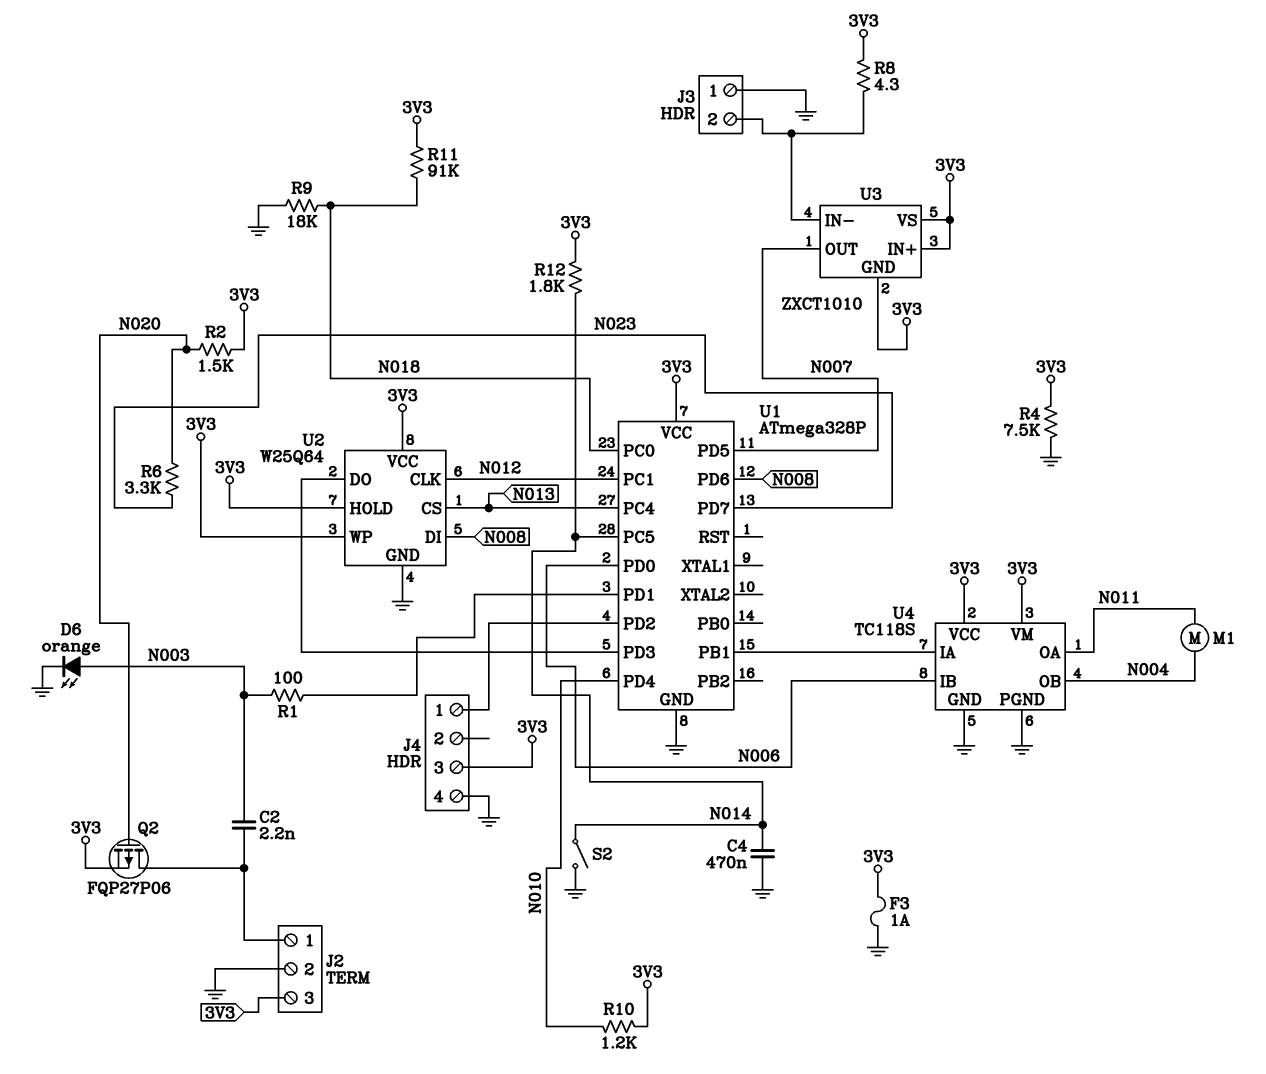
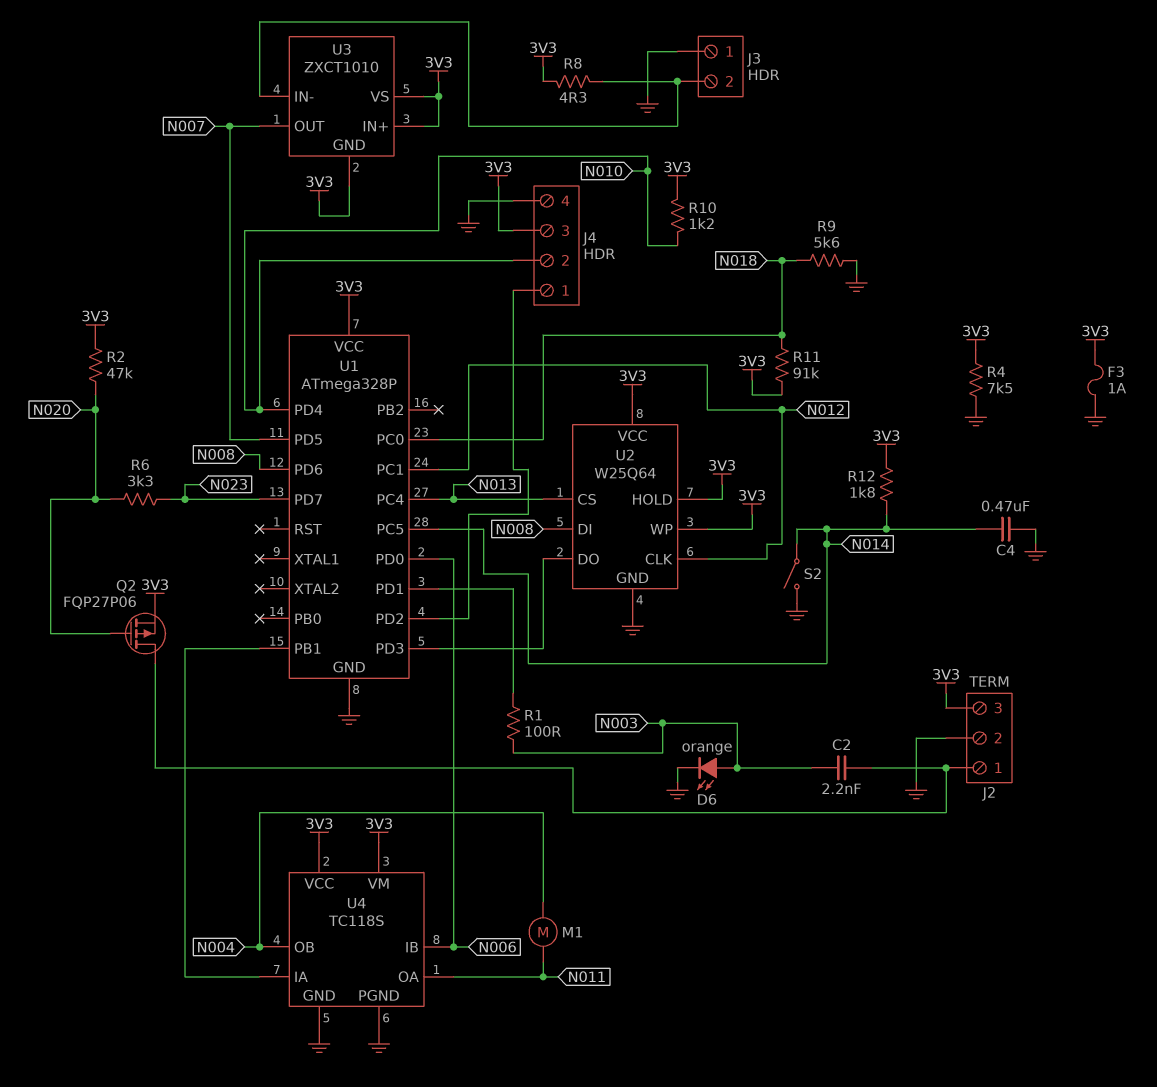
J4 pin 2: none -> N010
R2: 1.5k (3V3, N020) -> 47k (3V3, N020)
R9: 18k (GND, N018) -> 5.6k (GND, N018)

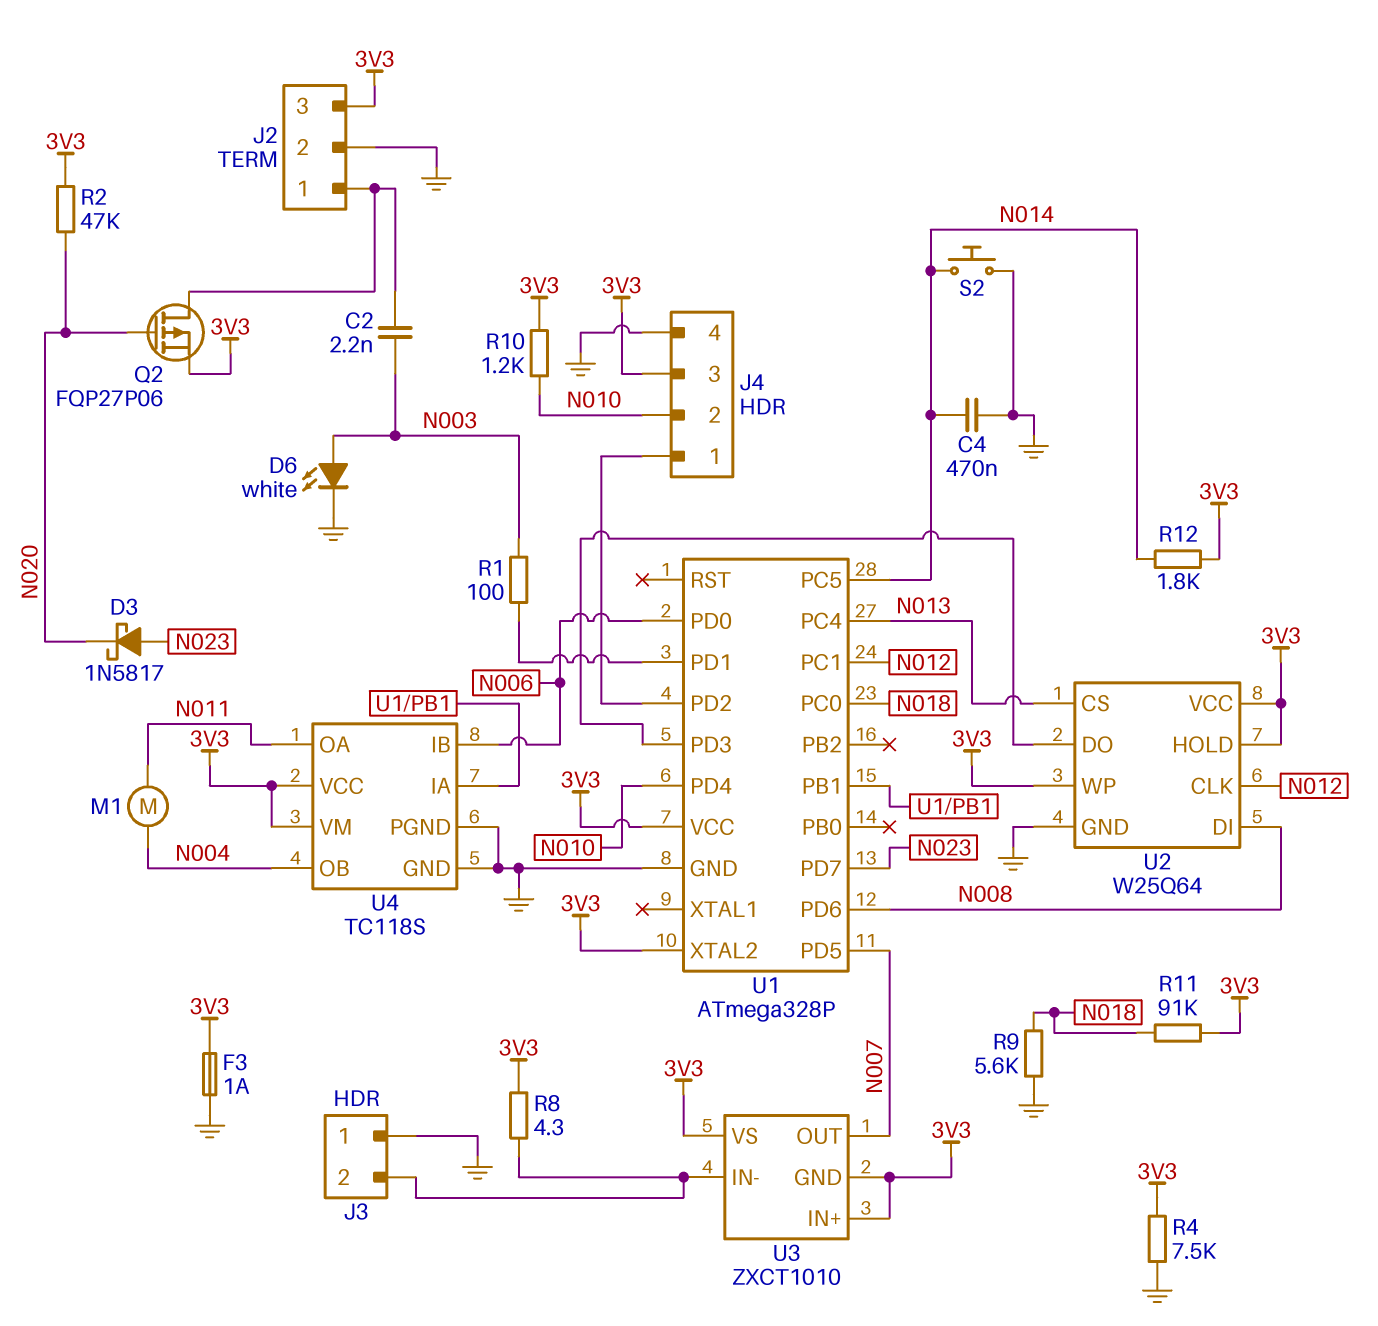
D3: none -> schottky 1N5817 (A N023, K N020)
D6: LED orange (A N003, K GND) -> LED white (A N003, K GND)
R6: 3.3k (N020, N023) -> none
S2: switch (GND, N014) -> button (GND, N014)
U1 pin XTAL2: none -> 3V3

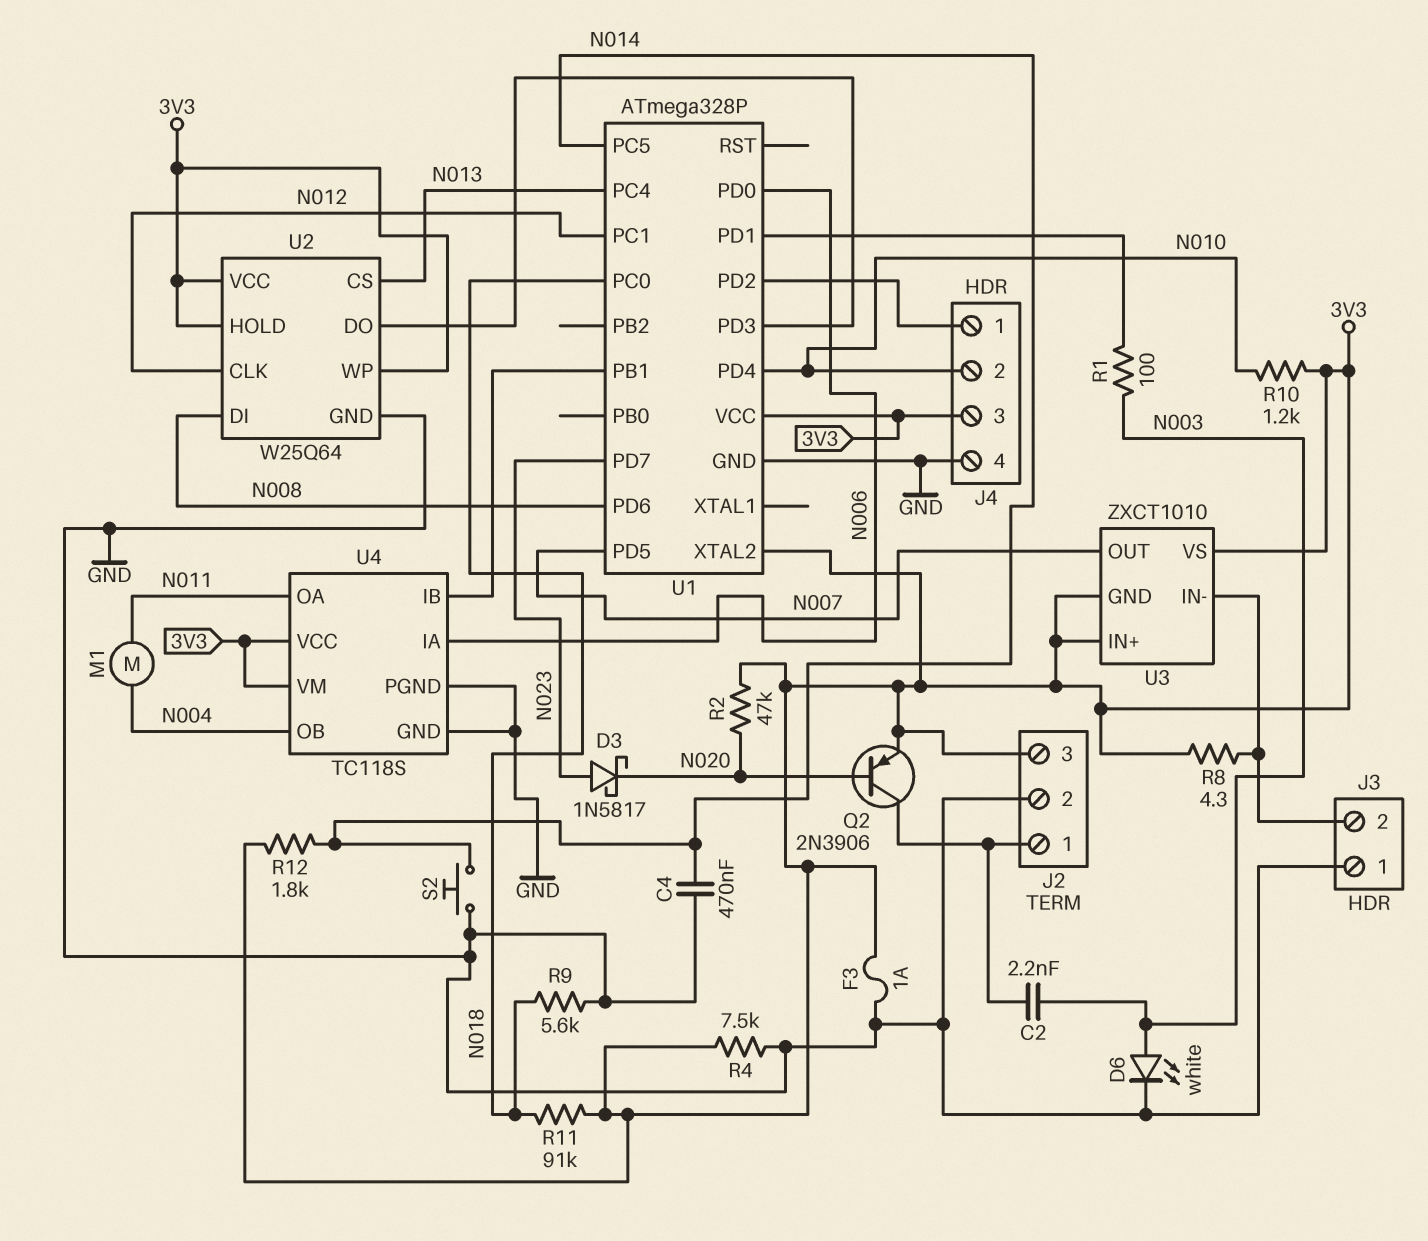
Q2: PMOS FQP27P06 (G N020, D J2/1, S 3V3) -> PNP 2N3906 (B N020, C J2/1, E 3V3)
U4 pin IA: U1/PB1 -> N006
U4 pin IB: N006 -> U1/PB1

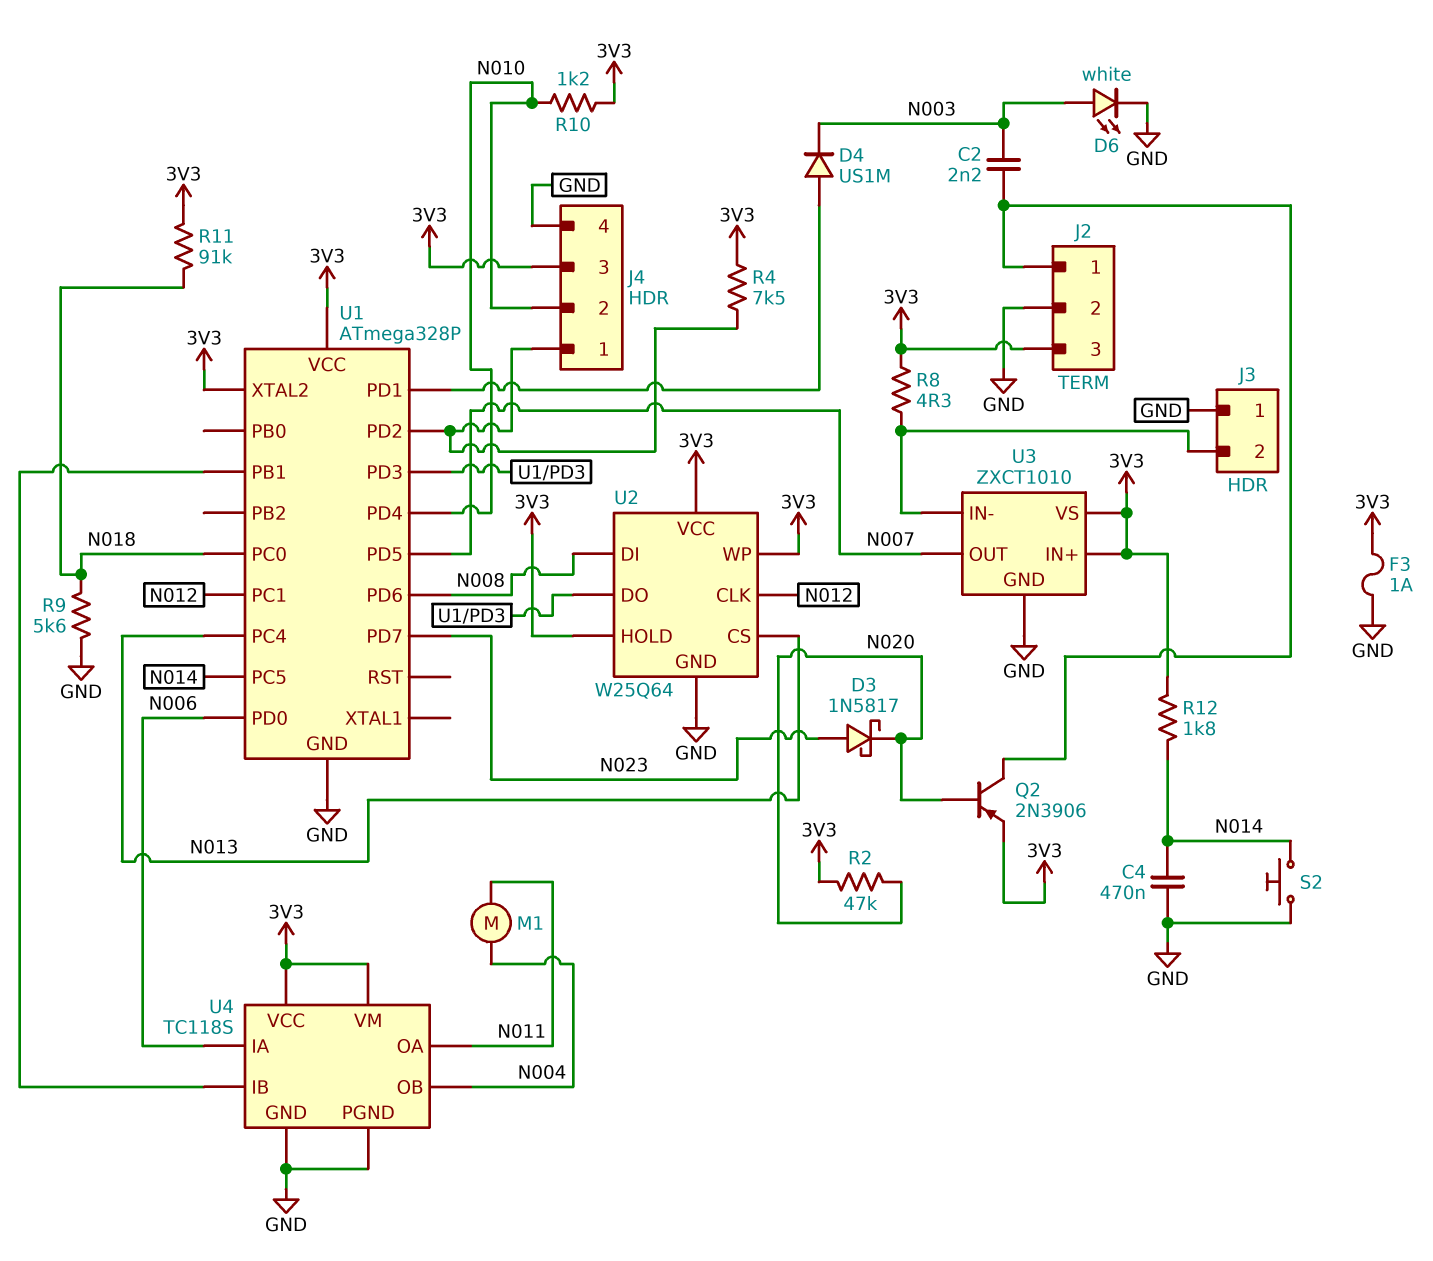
D4: none -> diode US1M (A U1/PD1, K N003)
R1: 100 (N003, U1/PD1) -> none
R4: 7.5k (3V3, GND) -> 7.5k (3V3, J4/1)
U3 pin GND: 3V3 -> GND

